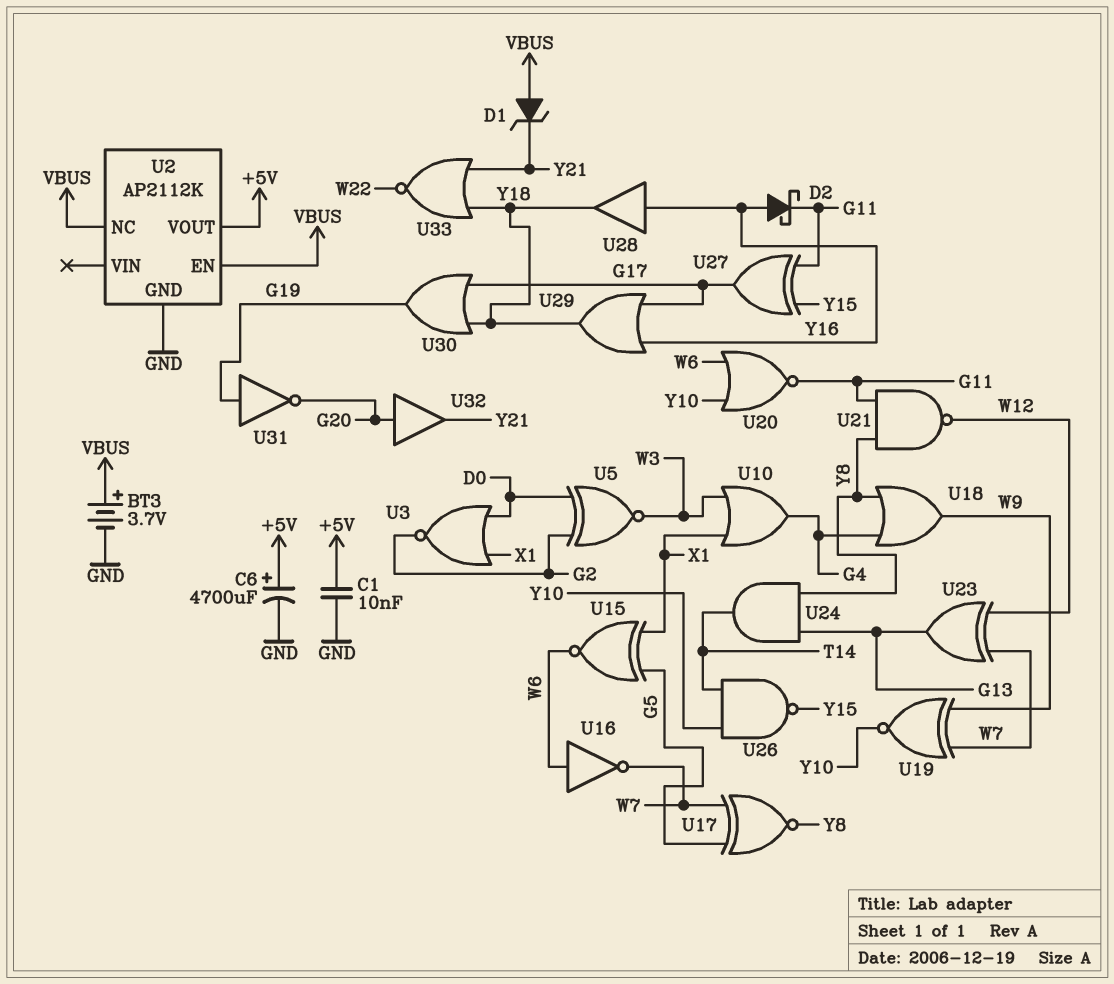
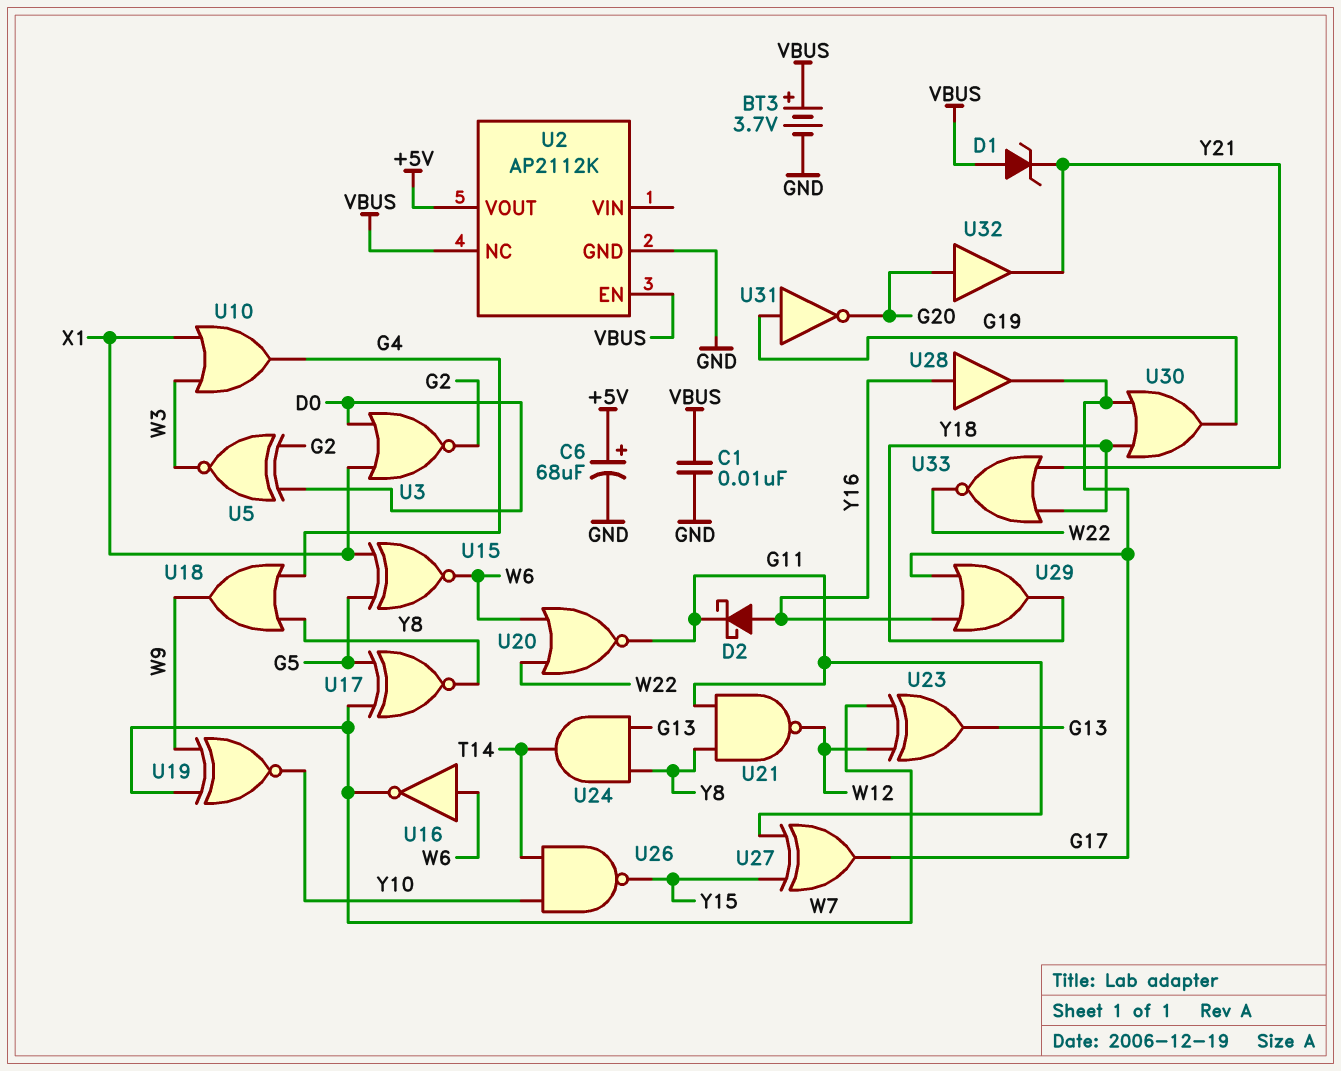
C1: 10nF (+5V, GND) -> 10nF (GND, VBUS)
C6: 4700uF (plus +5V, minus GND) -> 68uF (plus +5V, minus GND)
U20: NOR (in W6, in Y10, out G11) -> NOR (in W6, in W22, out G11)
U28: buffer (in Y16, out Y18) -> buffer (in Y16, out G17)

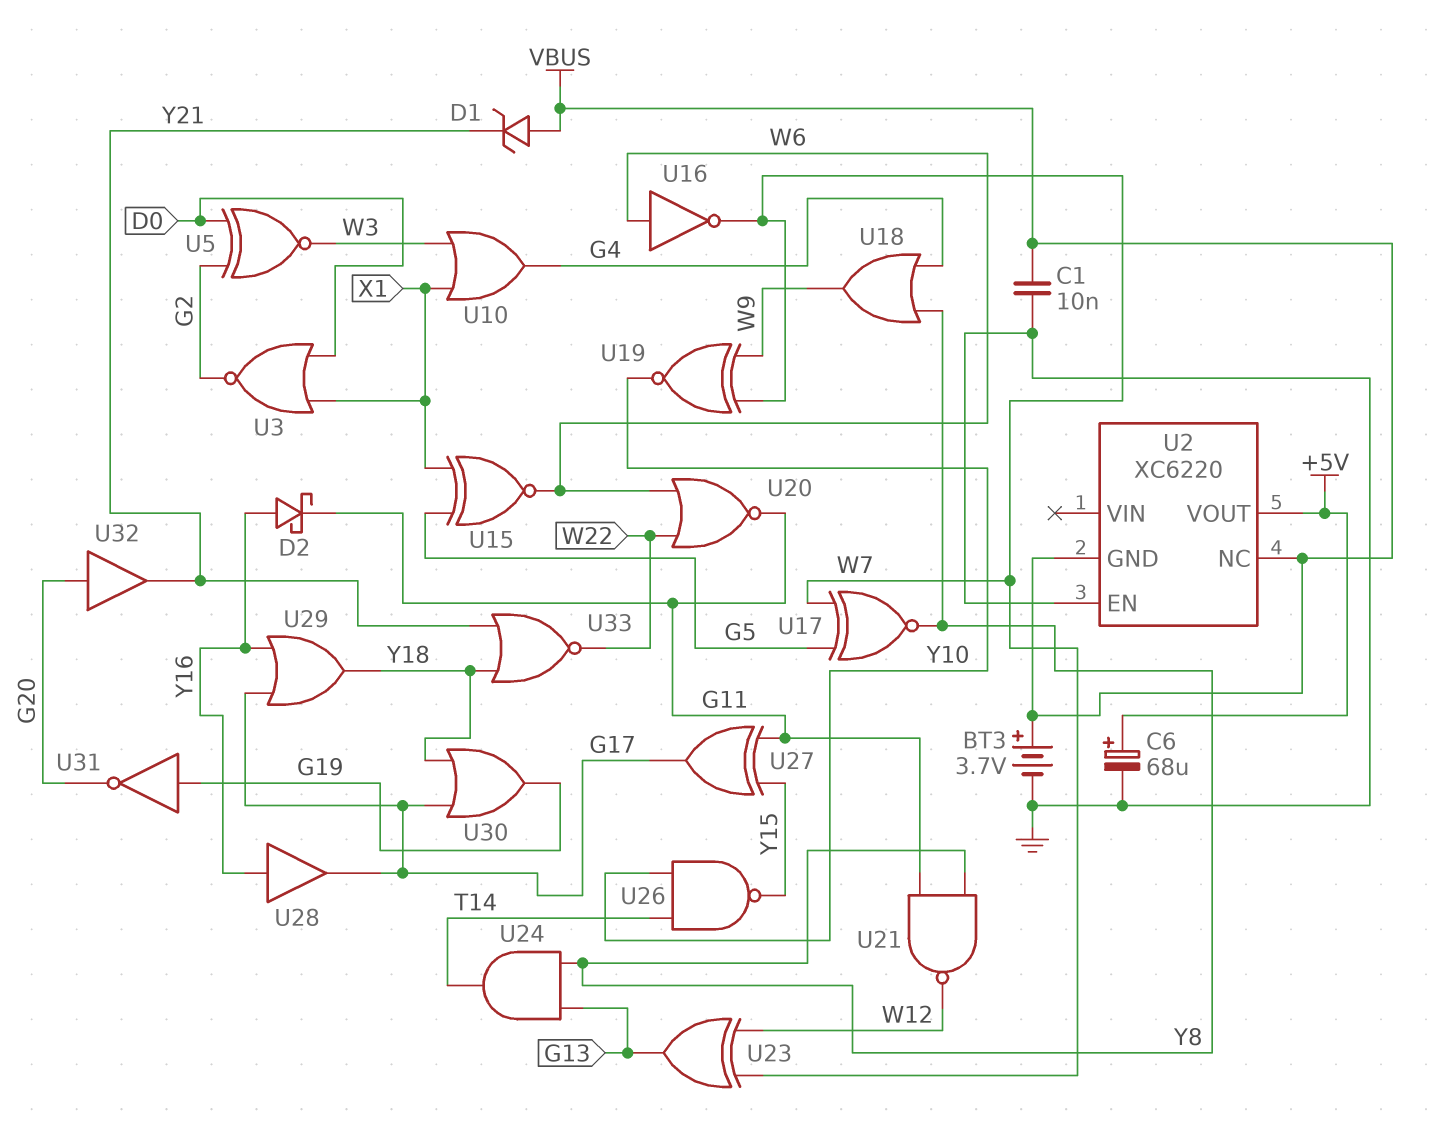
U2: AP2112K -> XC6220
U2 pin EN: VBUS -> GND
U2 pin GND: GND -> VBUS

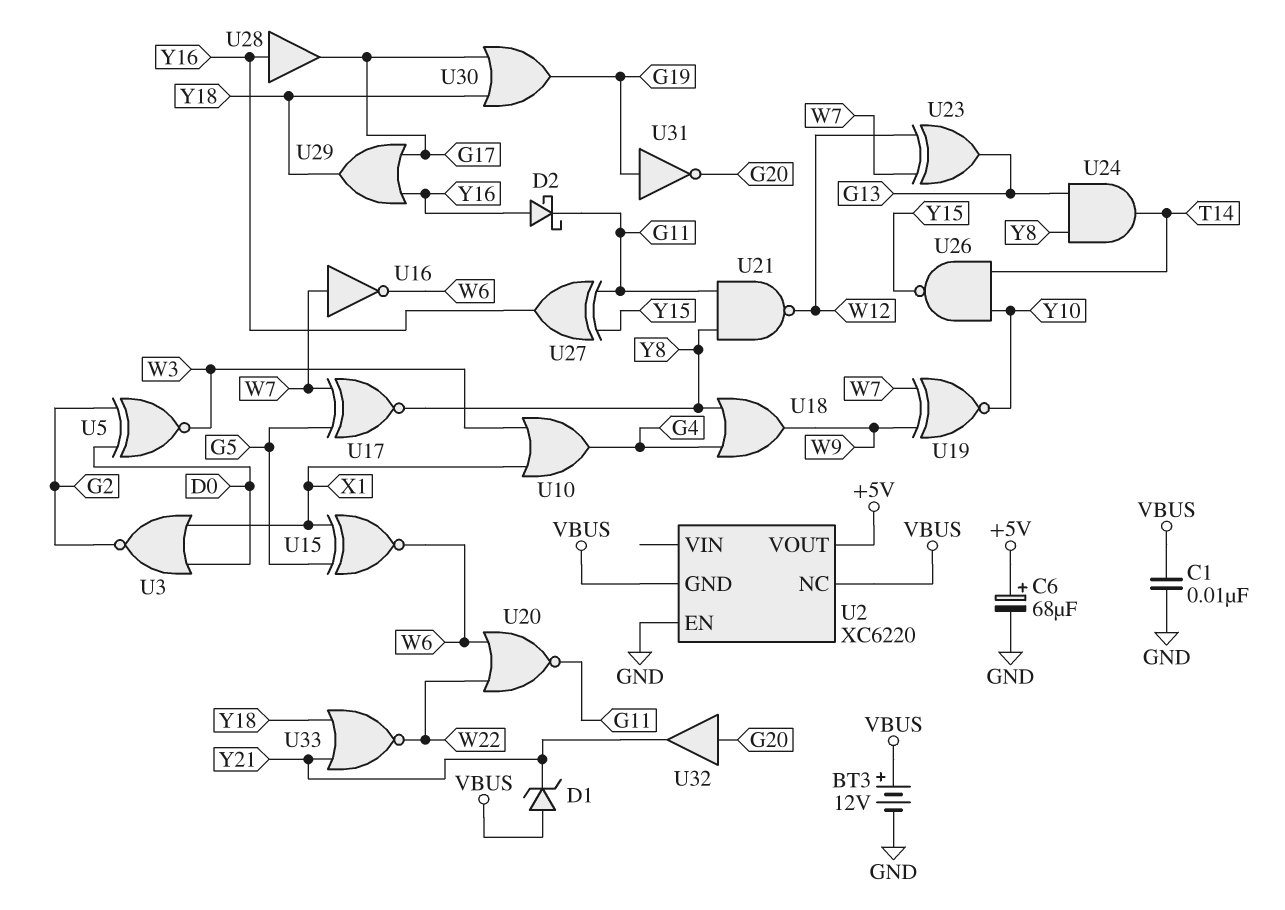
BT3: 3.7V (plus VBUS, minus GND) -> 12V (plus VBUS, minus GND)
U16: NOT (in W6, out W7) -> NOT (in W7, out W6)
U27: XOR (in G11, in Y15, out G17) -> XOR (in G11, in Y15, out Y16)

